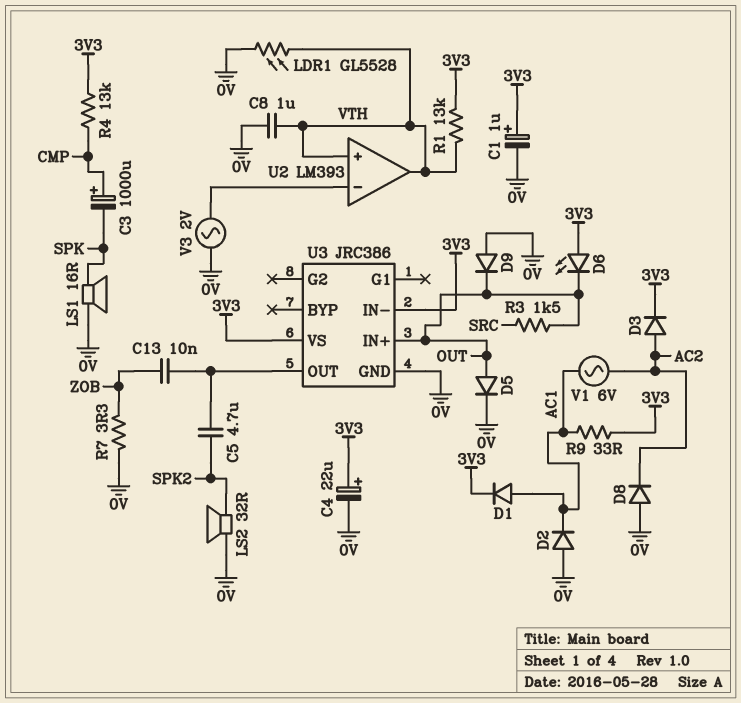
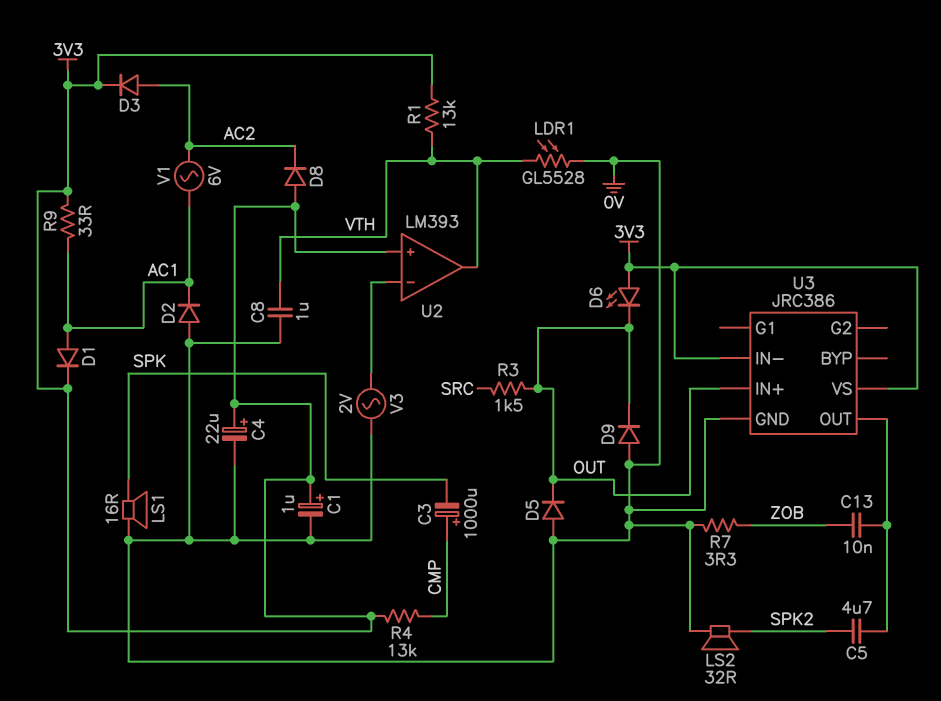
D5: diode (A OUT, K 0V) -> diode (A 0V, K OUT)
D8: diode (A 0V, K AC2) -> diode (A 3V3, K AC2)
U2 pin in+: VTH -> 3V3

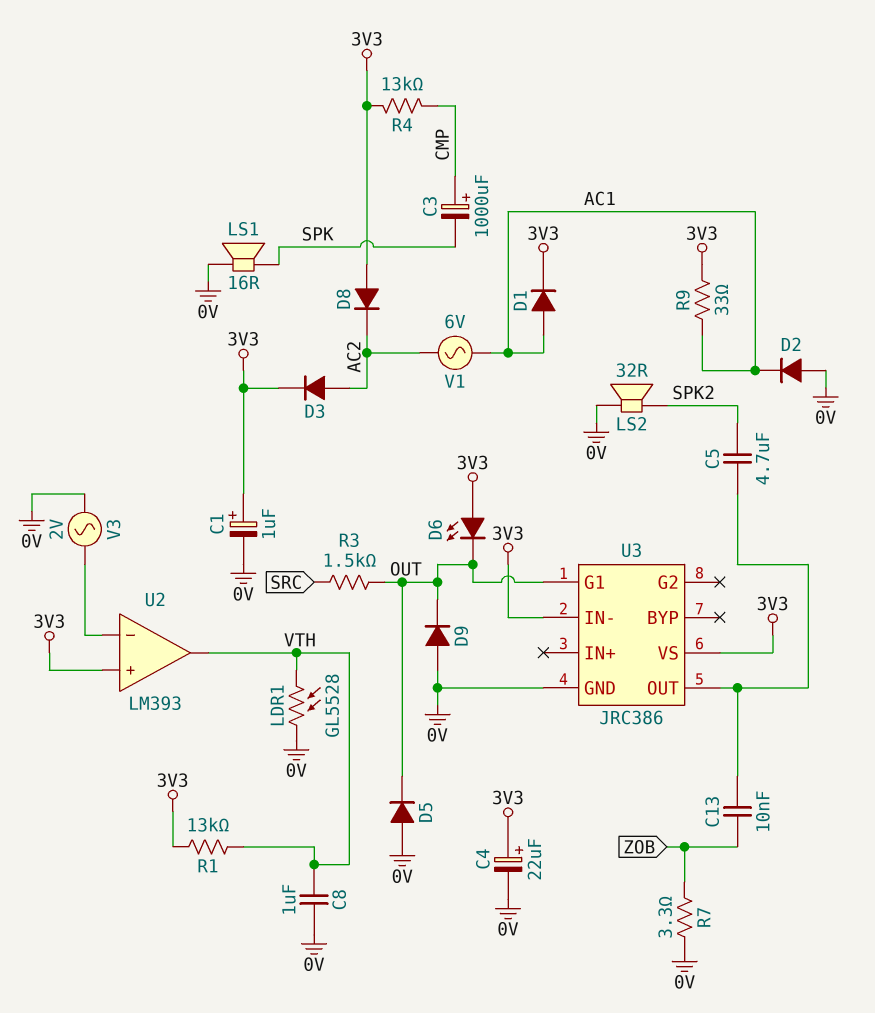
U3 pin G1: none -> OUT
U3 pin IN+: OUT -> none

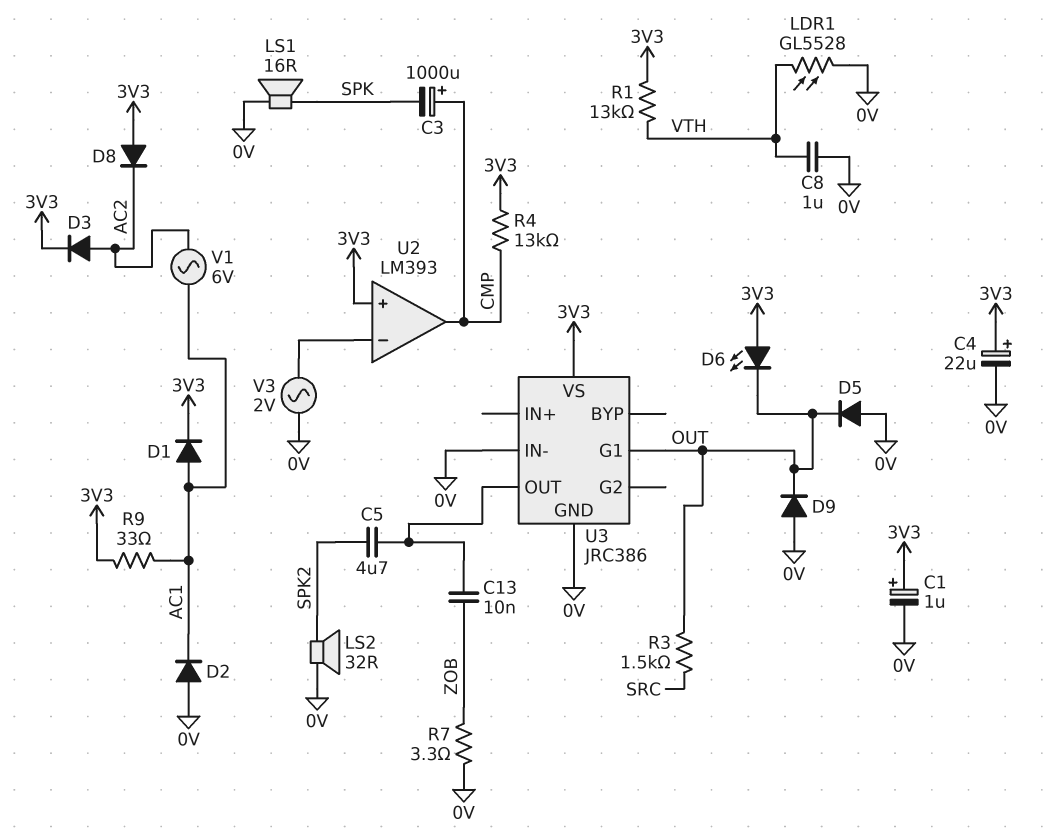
U2 pin out: VTH -> CMP
U3 pin IN-: 3V3 -> 0V

